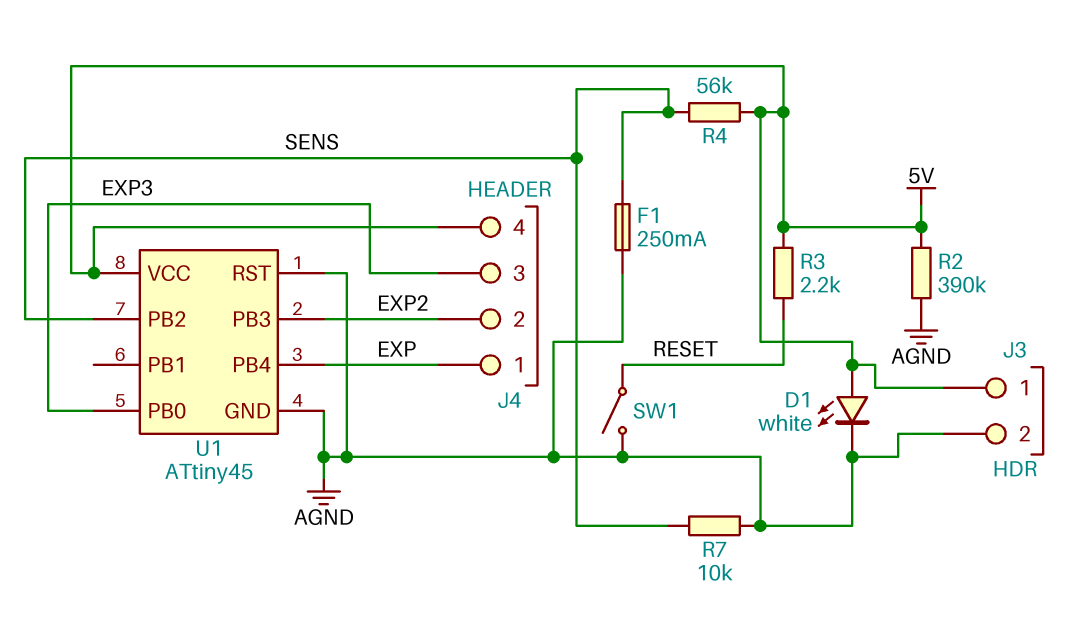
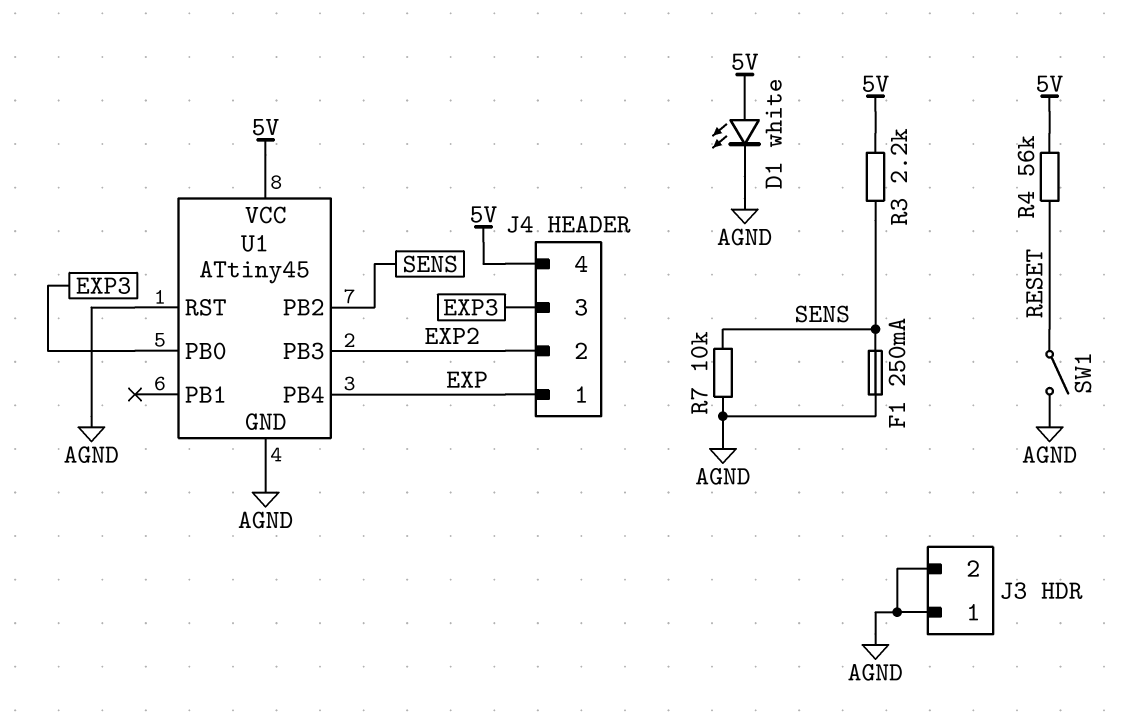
J3 pin 1: 5V -> AGND
R2: 390k (5V, AGND) -> none
R3: 2.2k (5V, RESET) -> 2.2k (5V, SENS)
R4: 56k (5V, SENS) -> 56k (5V, RESET)

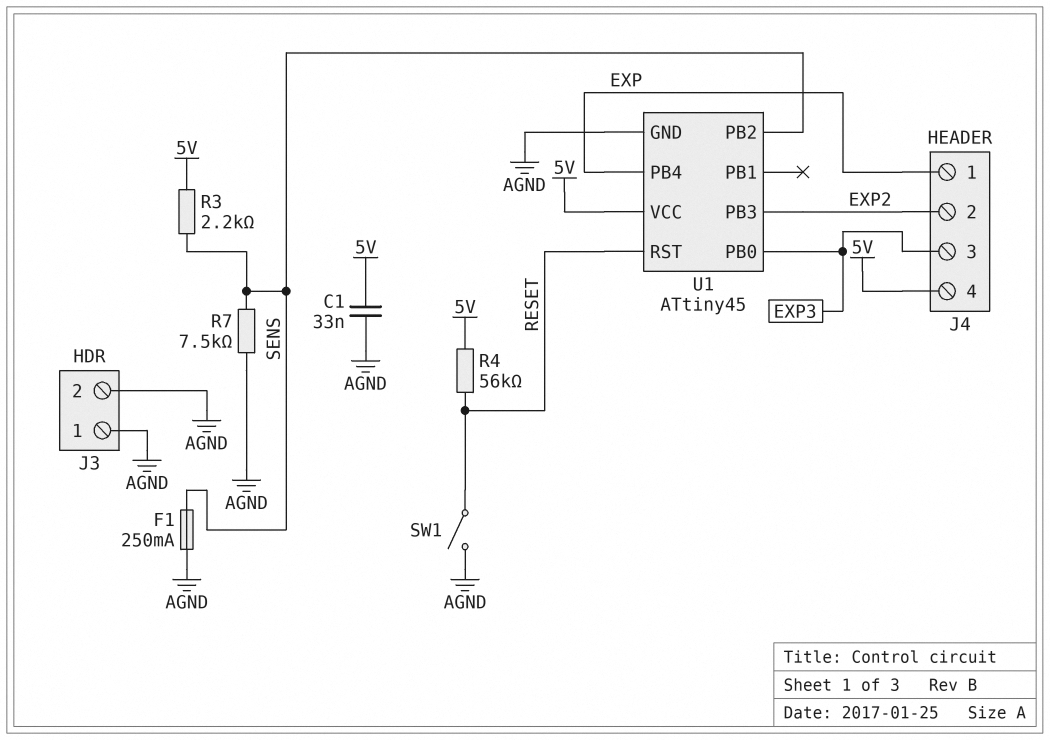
C1: none -> 33nF (5V, AGND)
D1: LED white (A 5V, K AGND) -> none
R7: 10k (AGND, SENS) -> 7.5k (AGND, SENS)
U1 pin RST: AGND -> RESET

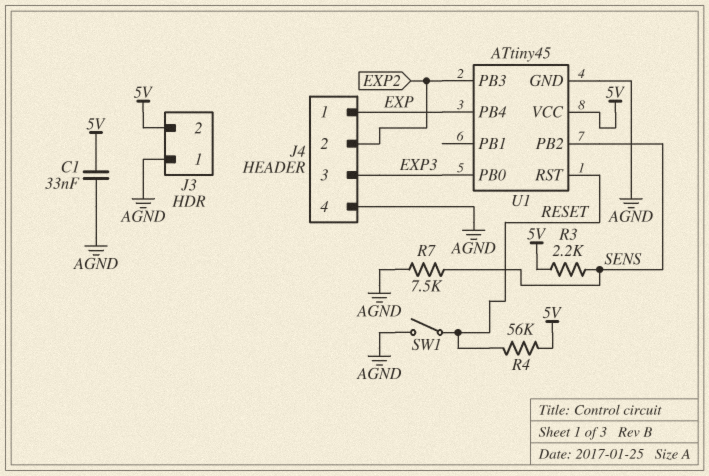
F1: 250mA (AGND, SENS) -> none
J3 pin 2: AGND -> 5V
J4 pin 4: 5V -> AGND

